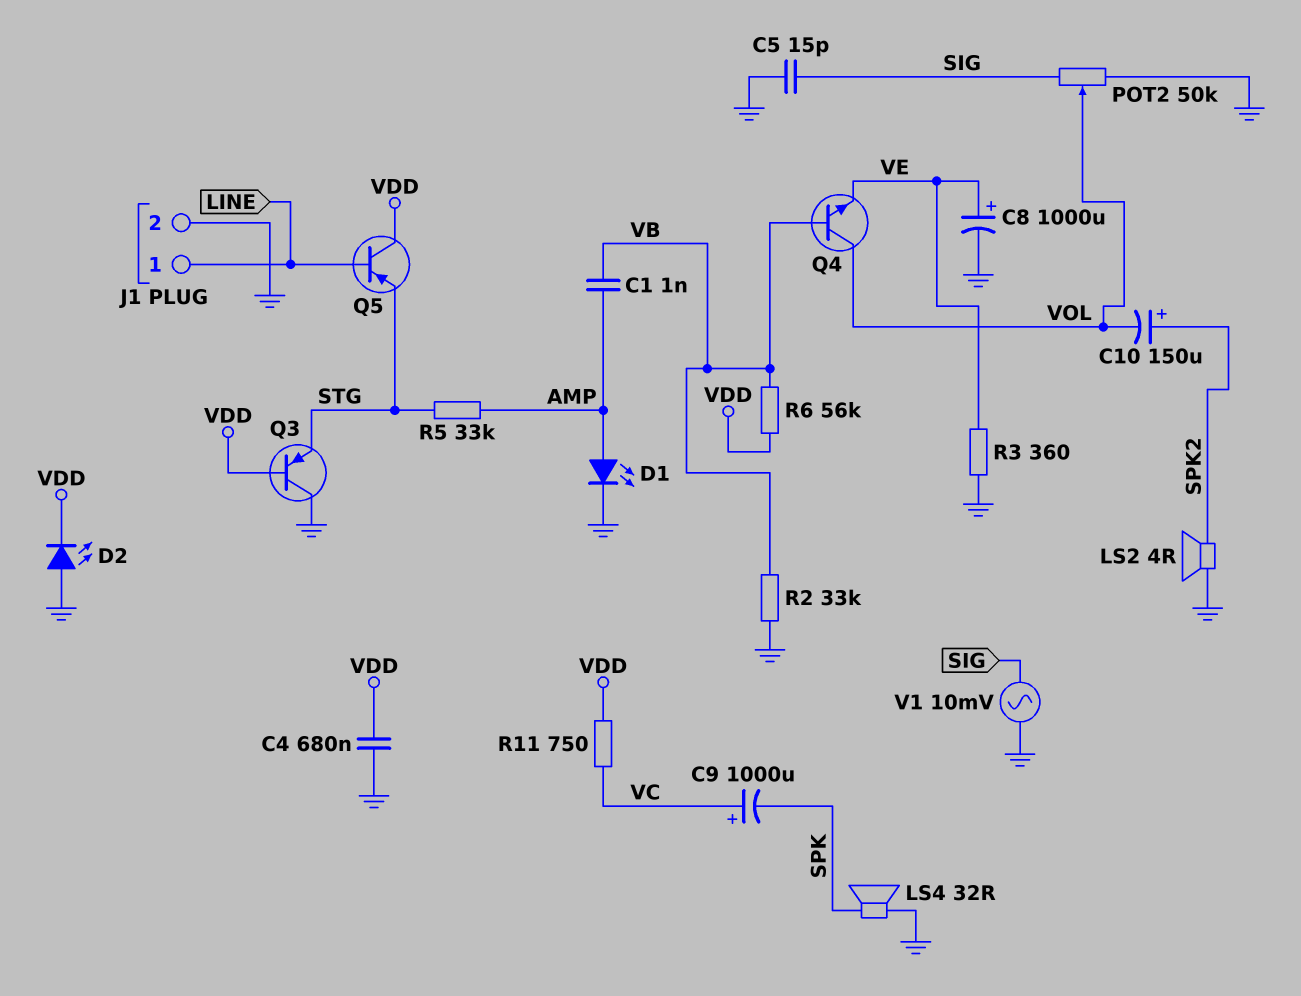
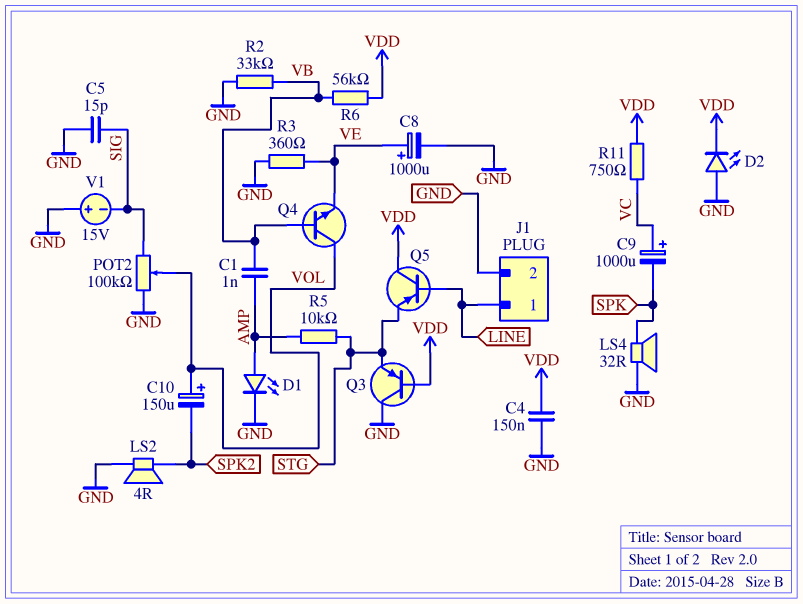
C4: 680nF (GND, VDD) -> 150nF (GND, VDD)
C10: 150uF (plus SPK2, minus VOL) -> 150uF (plus VOL, minus SPK2)
POT2: 50k (GND, SIG, wiper VOL) -> 100k (GND, SIG, wiper VOL)
R5: 33k (AMP, STG) -> 10k (AMP, STG)
V1: AC 10mV (GND, SIG) -> 15V (plus GND, minus SIG)

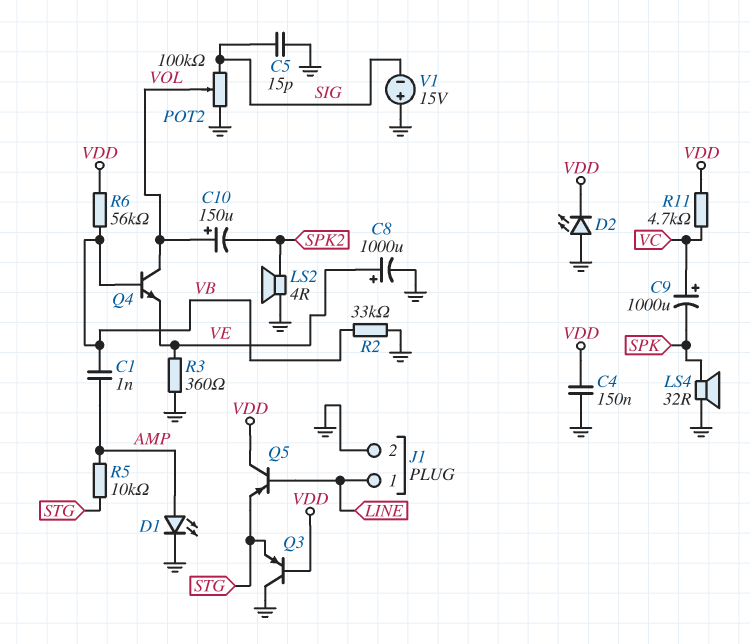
R11: 750 (VC, VDD) -> 4.7k (VC, VDD)

